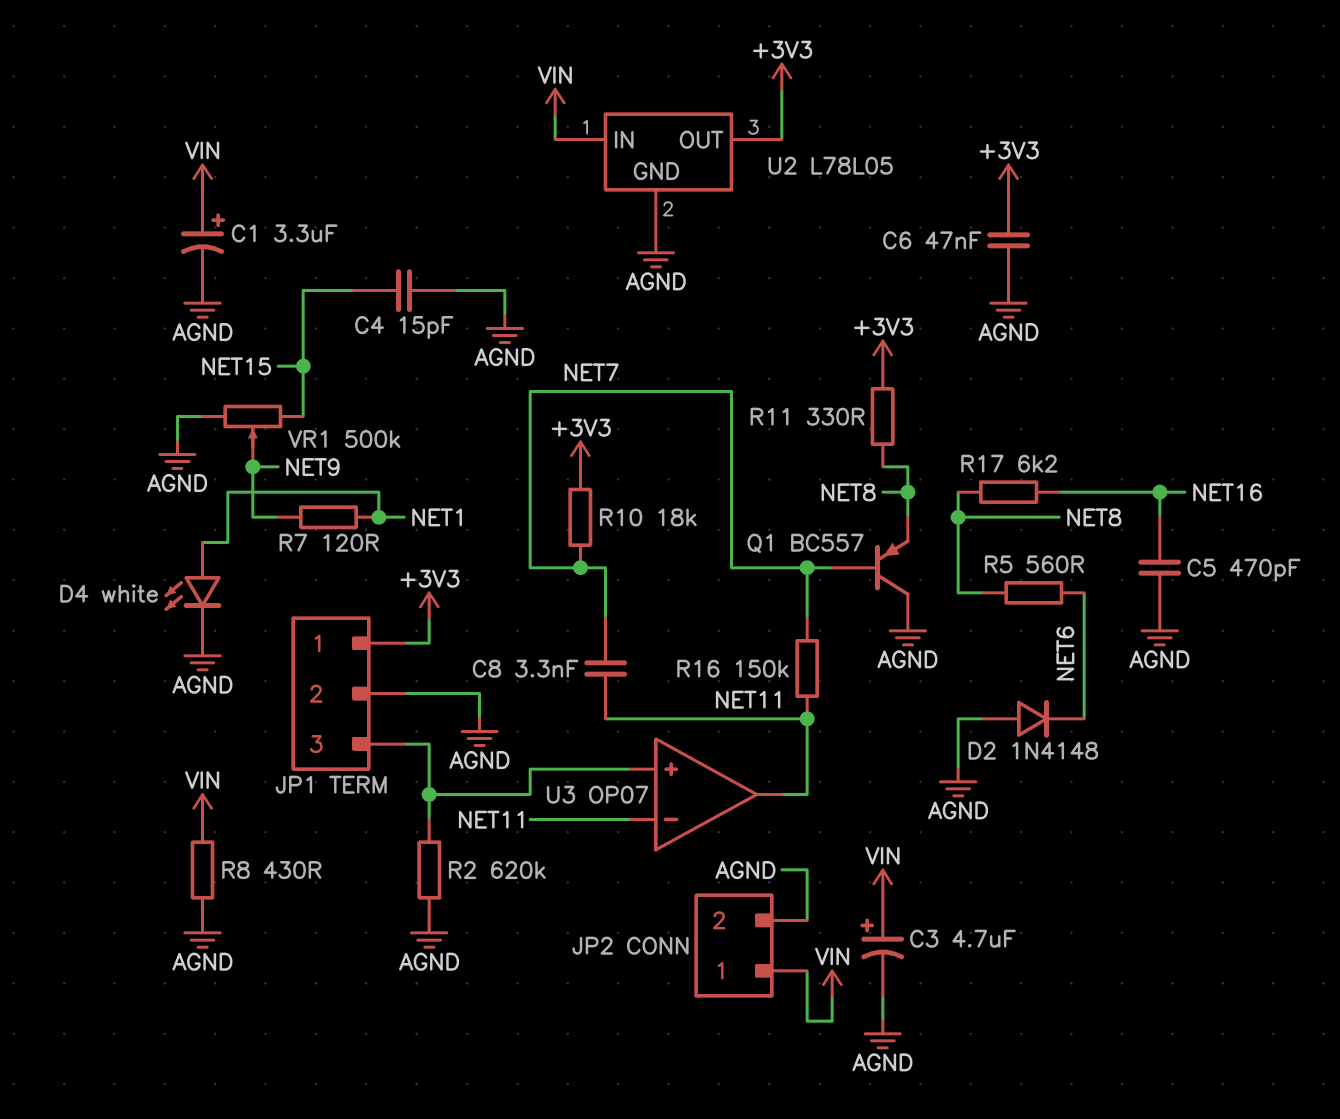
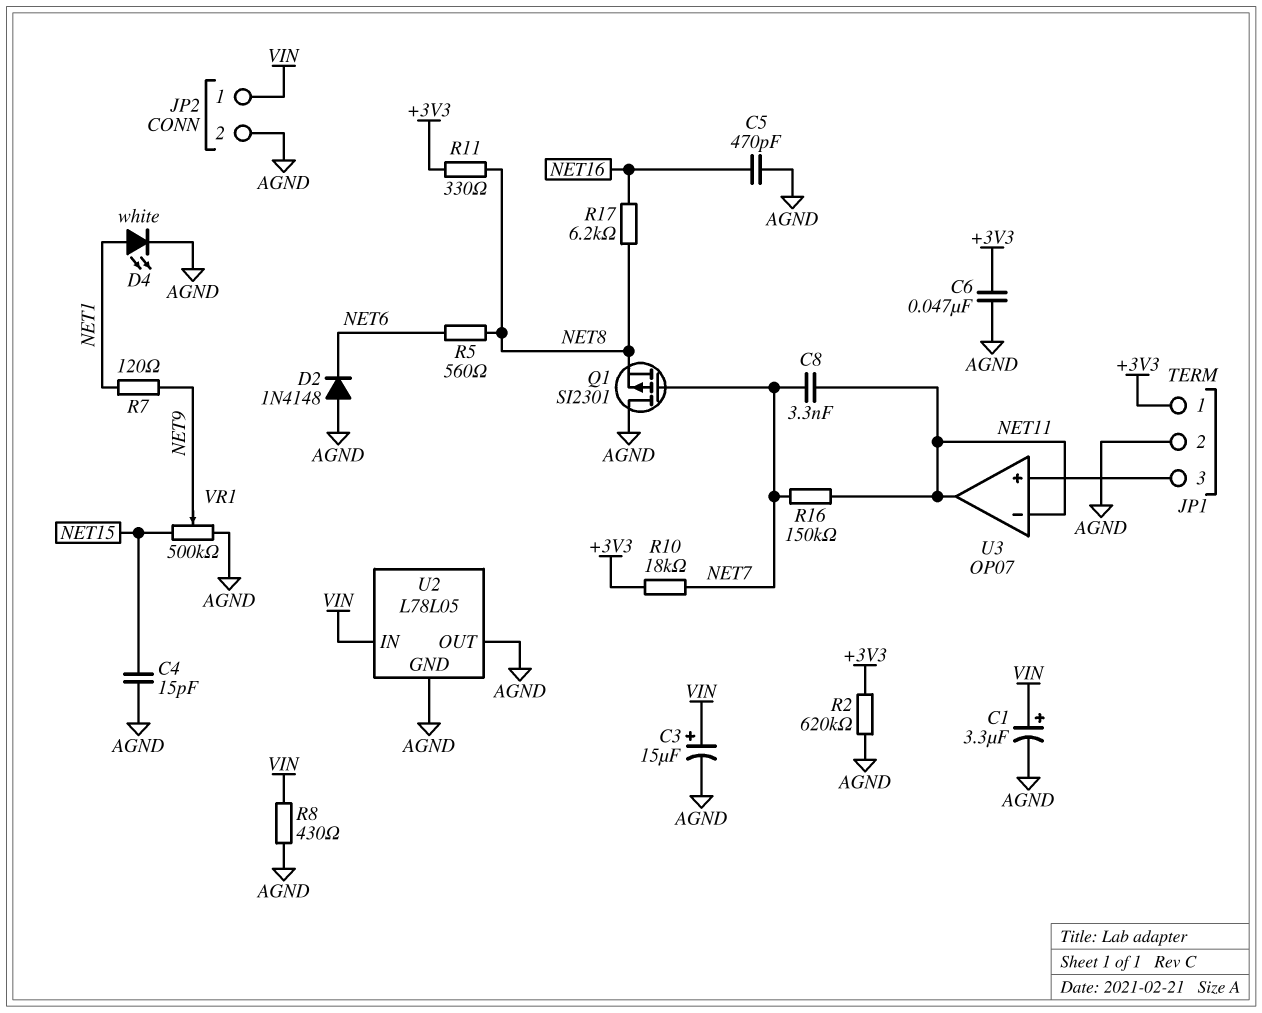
C3: 4.7uF (plus VIN, minus AGND) -> 15uF (plus VIN, minus AGND)
Q1: PNP BC557 (B NET7, C AGND, E NET8) -> PMOS SI2301 (G NET7, D AGND, S NET8)
R2: 620k (AGND, JP1/3) -> 620k (+3V3, AGND)
U2 pin OUT: +3V3 -> AGND

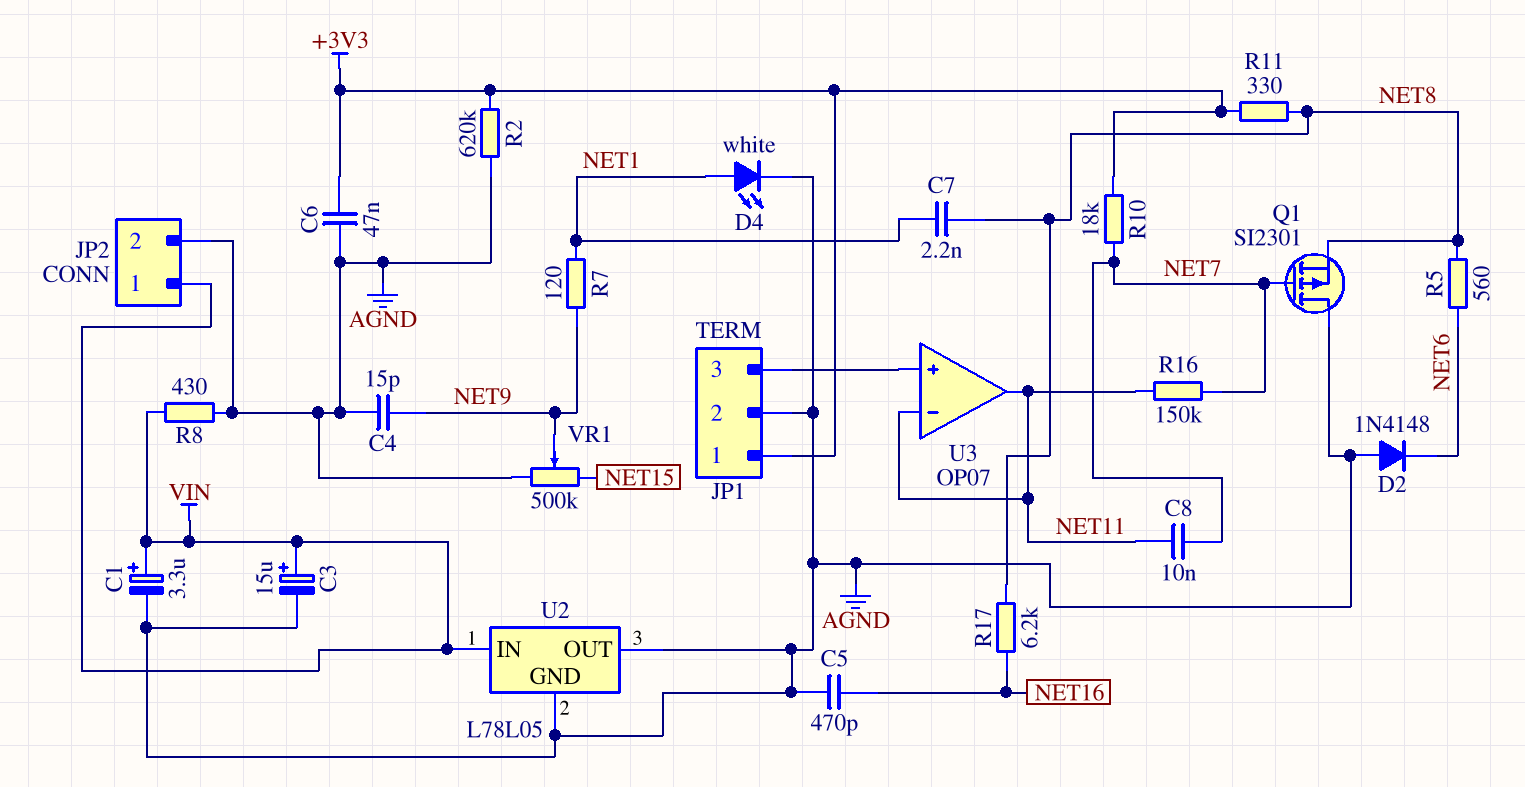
C4: 15pF (AGND, NET15) -> 15pF (AGND, NET9)
C7: none -> 2.2nF (NET1, NET8)
C8: 3.3nF (NET7, NET11) -> 10nF (NET7, NET11)

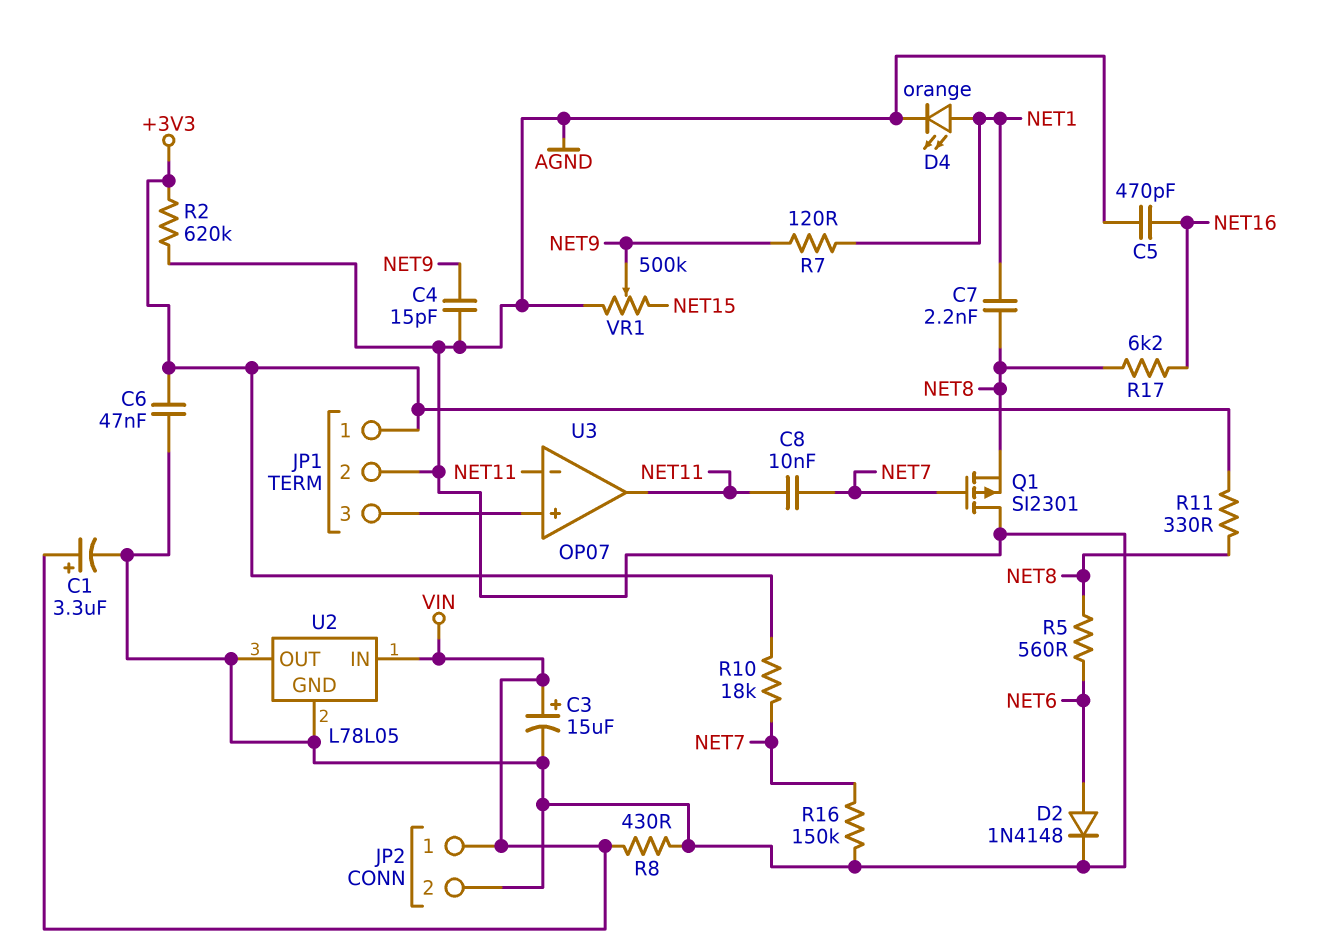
D2: diode 1N4148 (A AGND, K NET6) -> diode 1N4148 (A NET6, K AGND)
D4: LED white (A NET1, K AGND) -> LED orange (A NET1, K AGND)
R16: 150k (NET7, NET11) -> 150k (AGND, NET7)

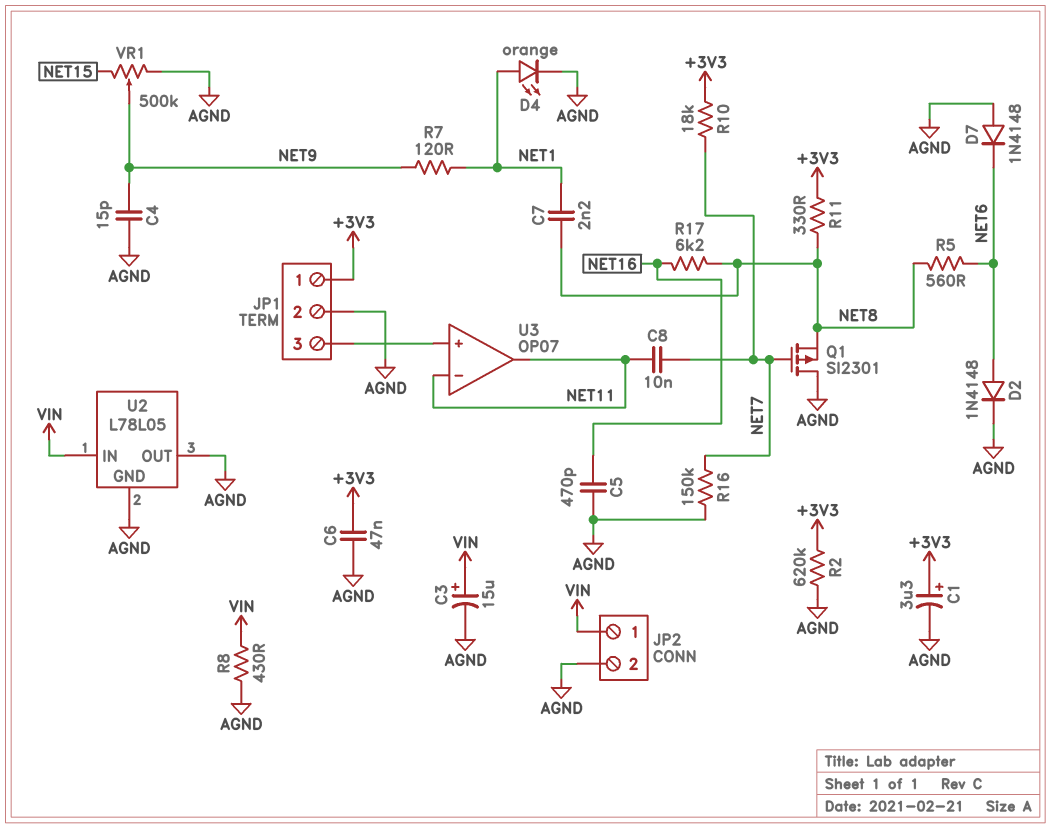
C1: 3.3uF (plus VIN, minus AGND) -> 3.3uF (plus +3V3, minus AGND)
D7: none -> diode 1N4148 (A AGND, K NET6)

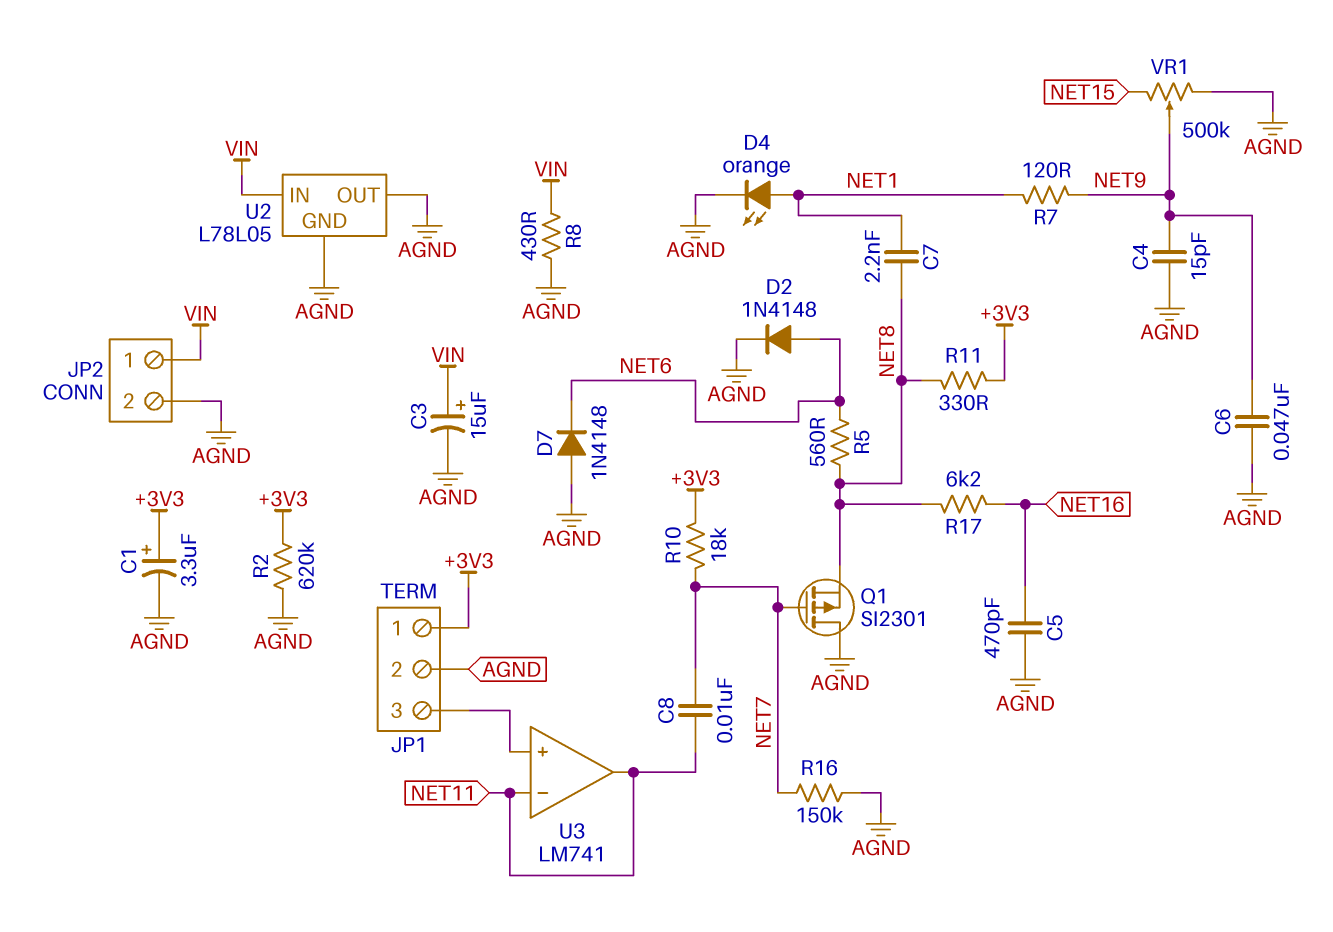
C6: 47nF (+3V3, AGND) -> 47nF (AGND, NET9)
U3: OP07 -> LM741

